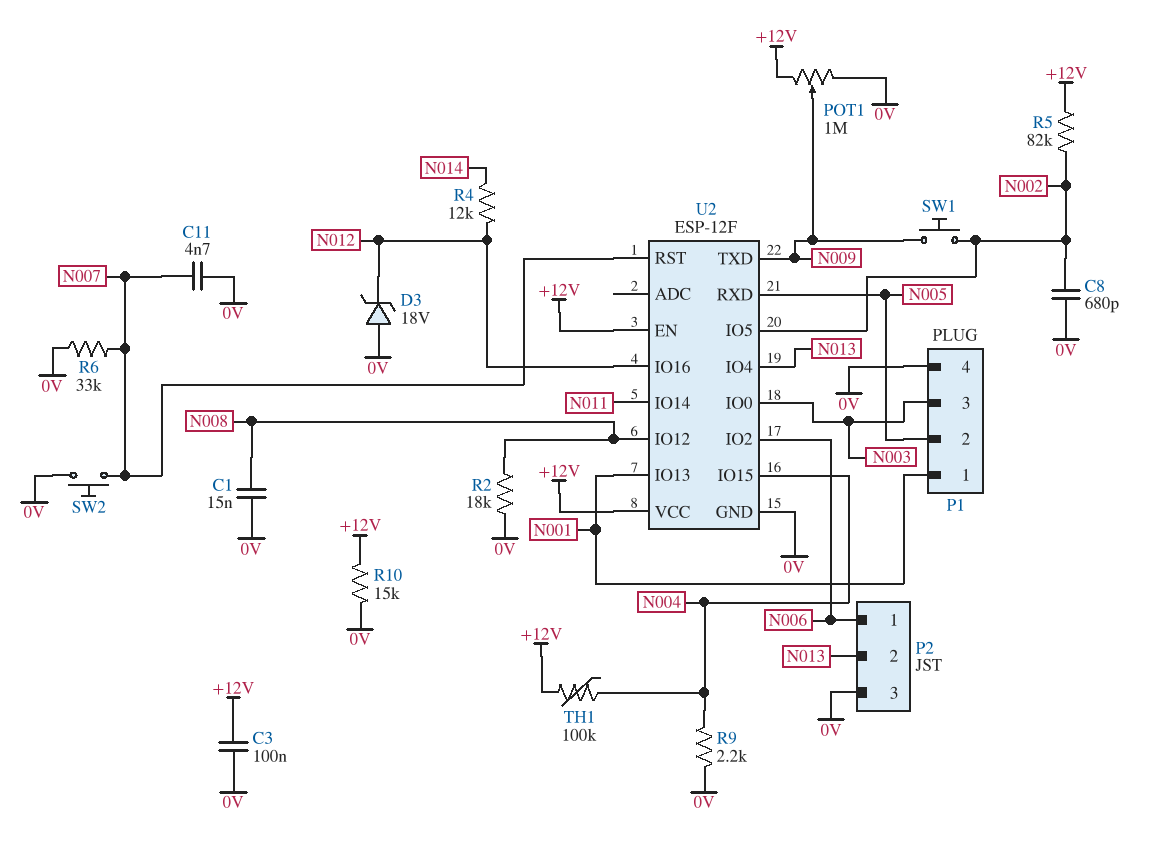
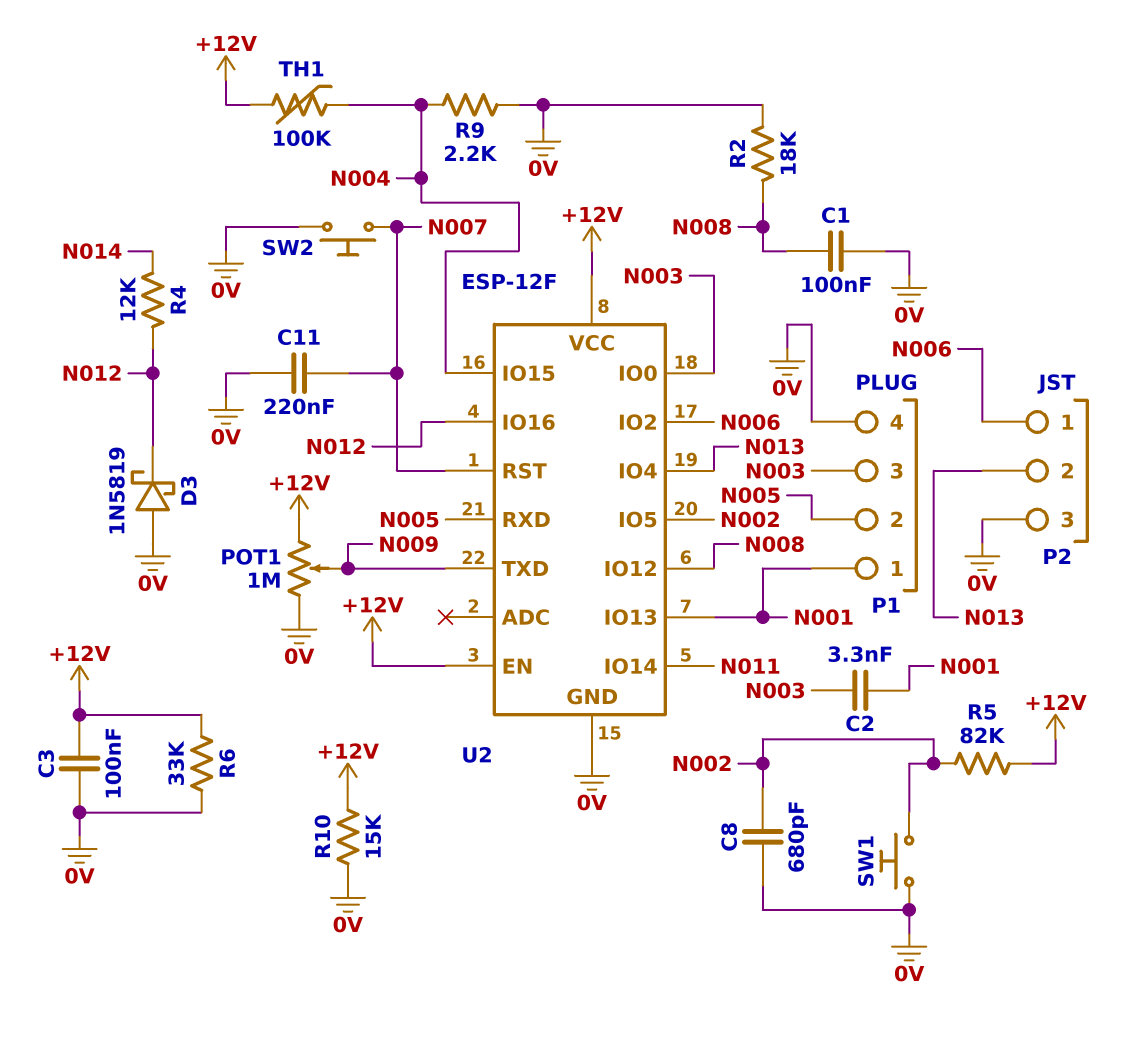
C1: 15nF (0V, N008) -> 100nF (0V, N008)
C2: none -> 3.3nF (N001, N003)
C11: 4.7nF (0V, N007) -> 220nF (0V, N007)
D3: zener 18V (A 0V, K N012) -> schottky 1N5819 (A 0V, K N012)
R6: 33k (0V, N007) -> 33k (+12V, 0V)
SW1: button (N002, N009) -> button (0V, N002)

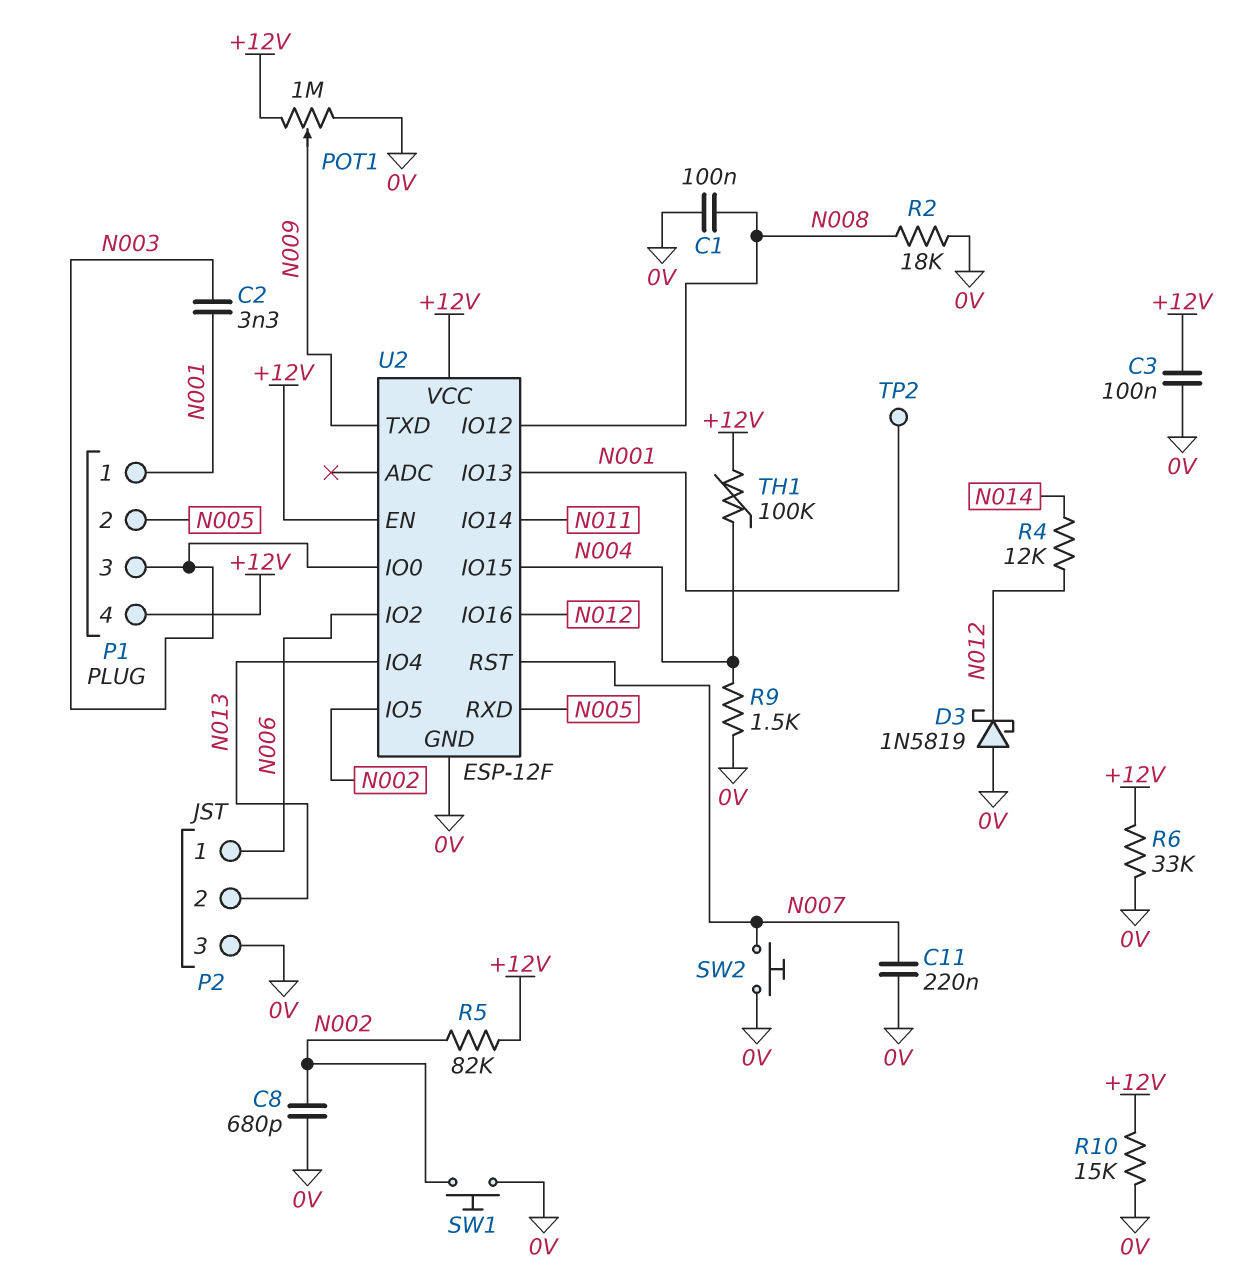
P1 pin 4: 0V -> +12V
R9: 2.2k (0V, N004) -> 1.5k (0V, N004)
TP2: none -> test point (N001)

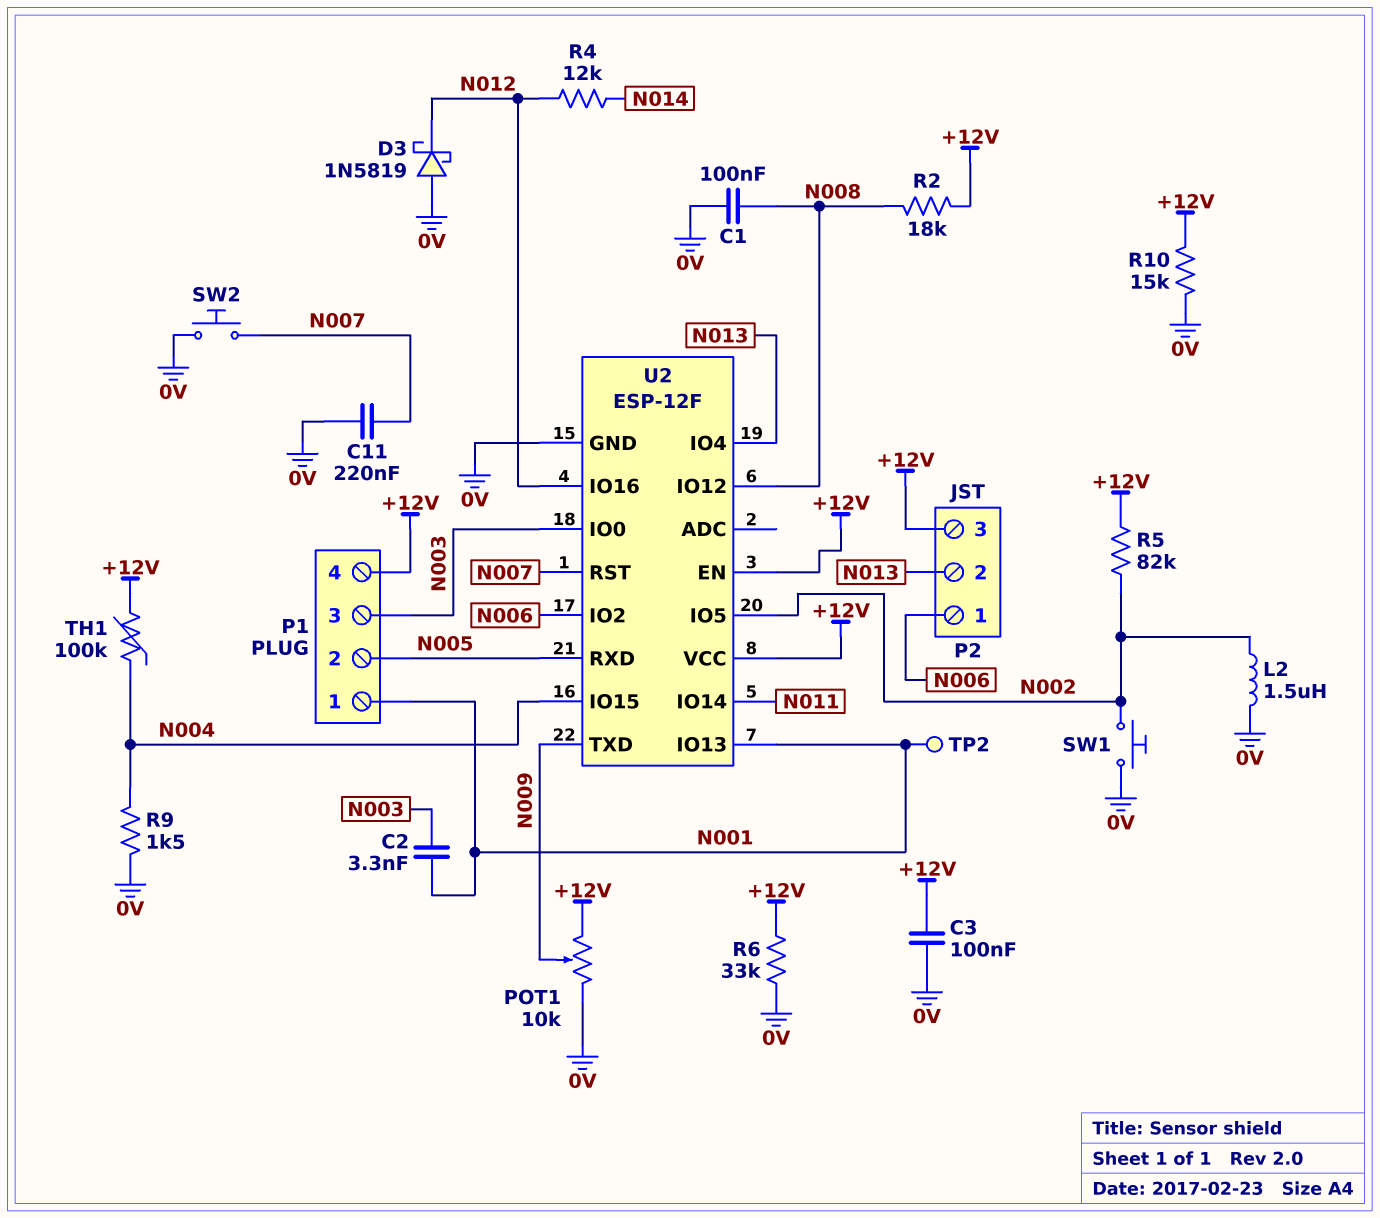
C8: 680pF (0V, N002) -> none
L2: none -> 1.5uH (0V, N002)
P2 pin 3: 0V -> +12V
POT1: 1M (+12V, 0V, wiper N009) -> 10k (+12V, 0V, wiper N009)
R2: 18k (0V, N008) -> 18k (+12V, N008)

